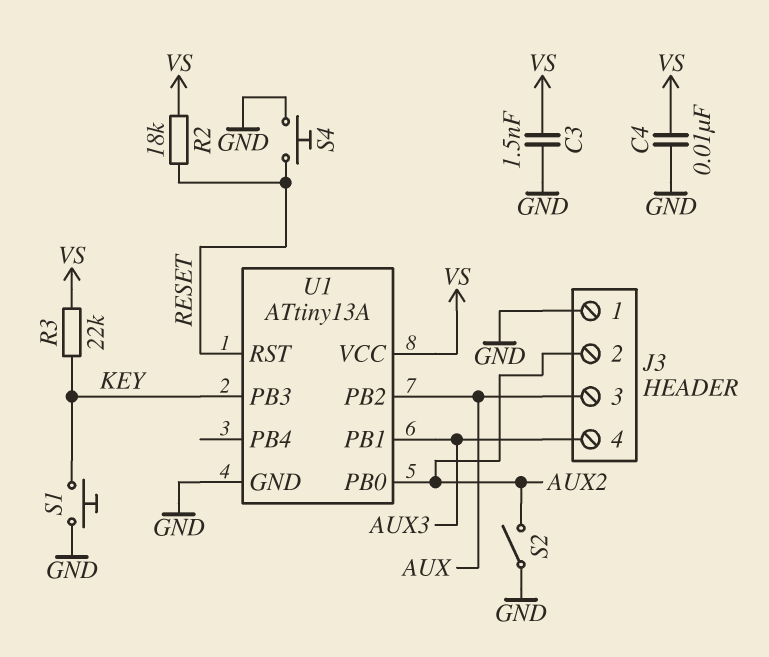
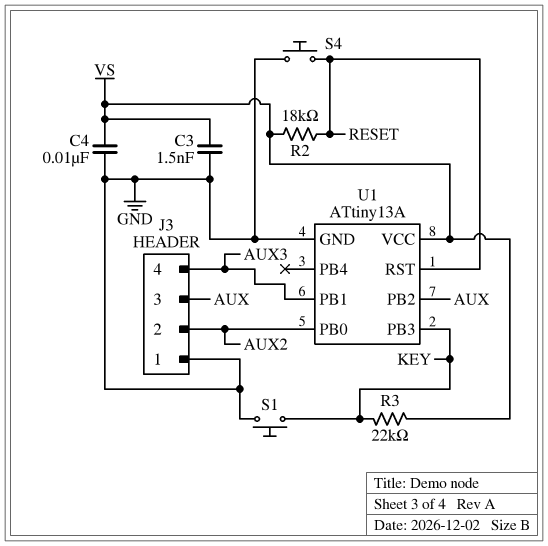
S2: switch (AUX2, GND) -> none

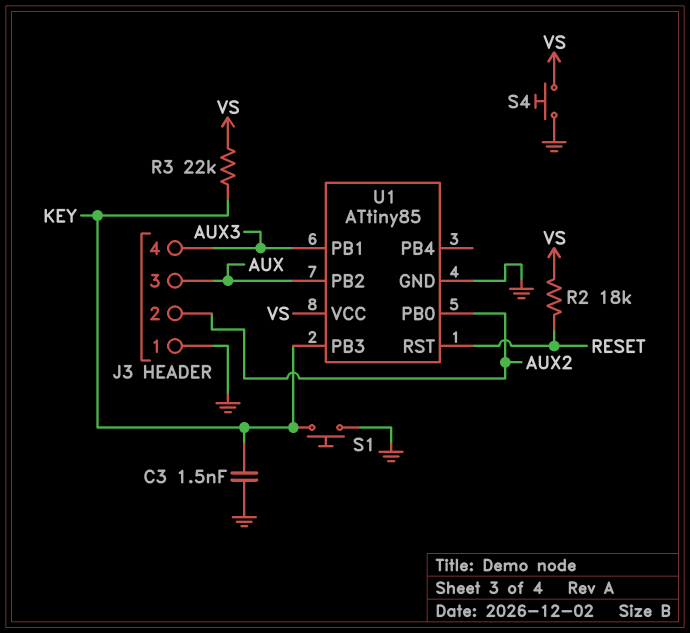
C3: 1.5nF (GND, VS) -> 1.5nF (GND, KEY)
C4: 10nF (GND, VS) -> none
S4: button (GND, RESET) -> button (GND, VS)
U1: ATtiny13A -> ATtiny85

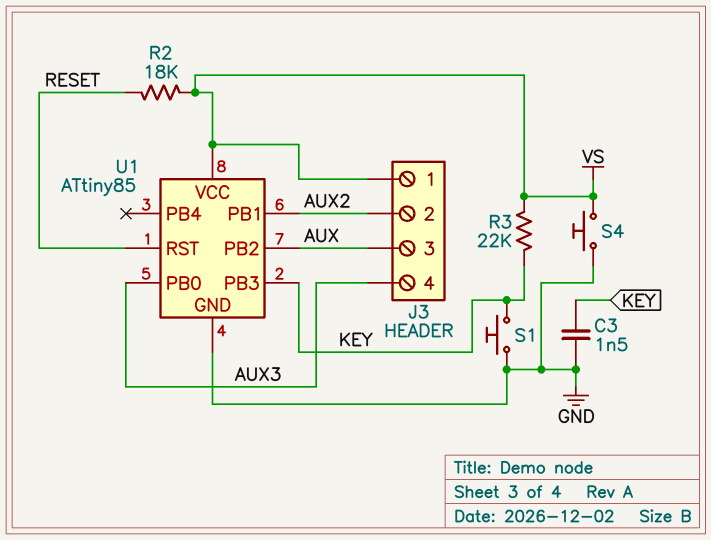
J3 pin 1: GND -> VS
U1 pin PB0: AUX2 -> AUX3
U1 pin PB1: AUX3 -> AUX2

